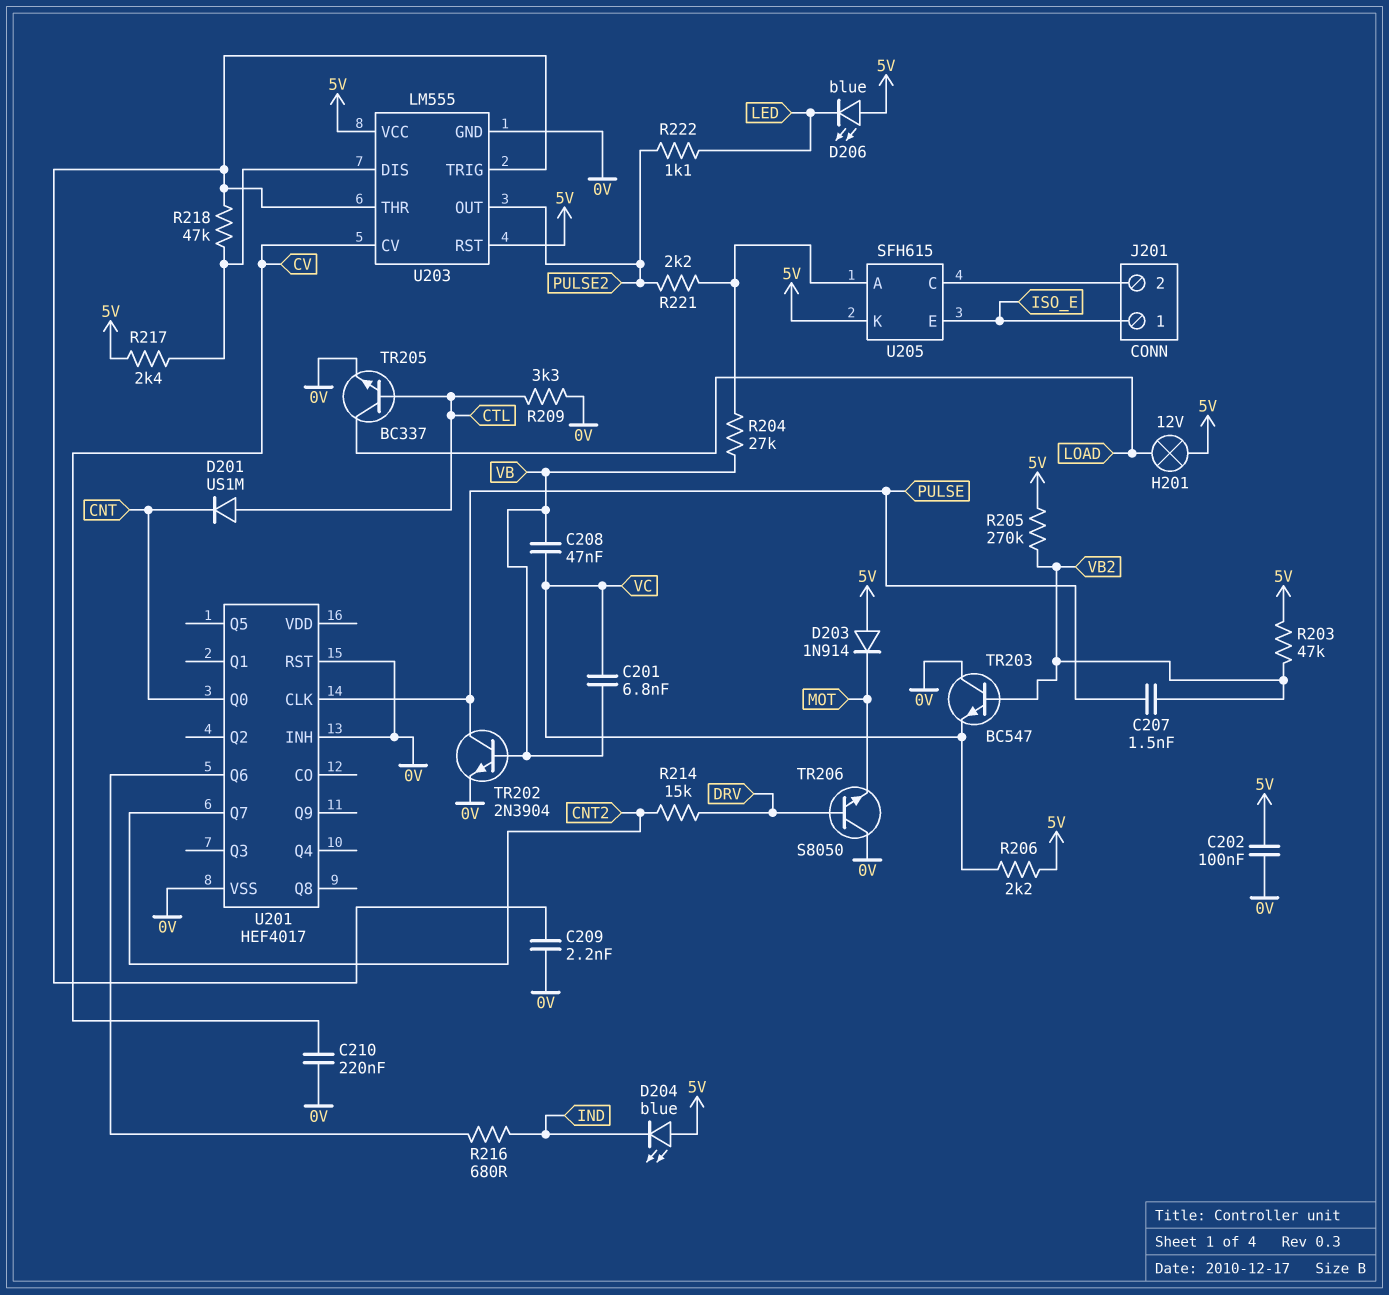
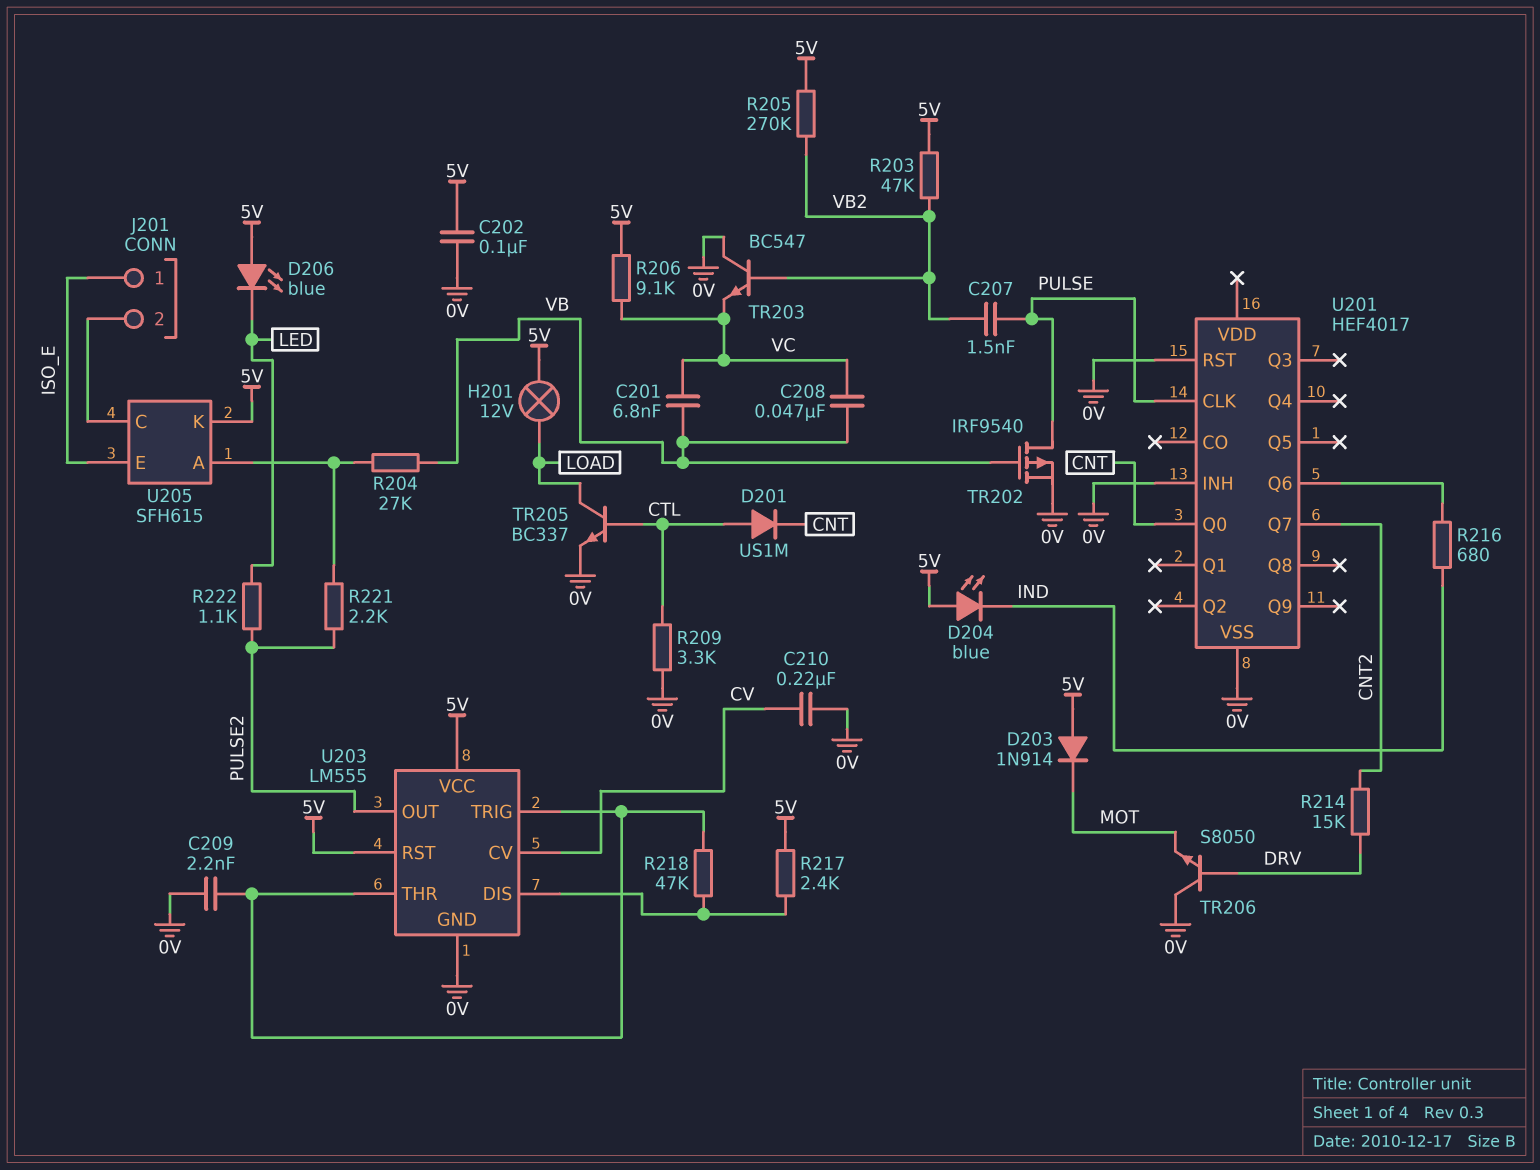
R206: 2.2k (5V, VC) -> 9.1k (5V, VC)
TR202: NPN 2N3904 (B VB, C PULSE, E 0V) -> PMOS IRF9540 (G VB, D PULSE, S 0V)

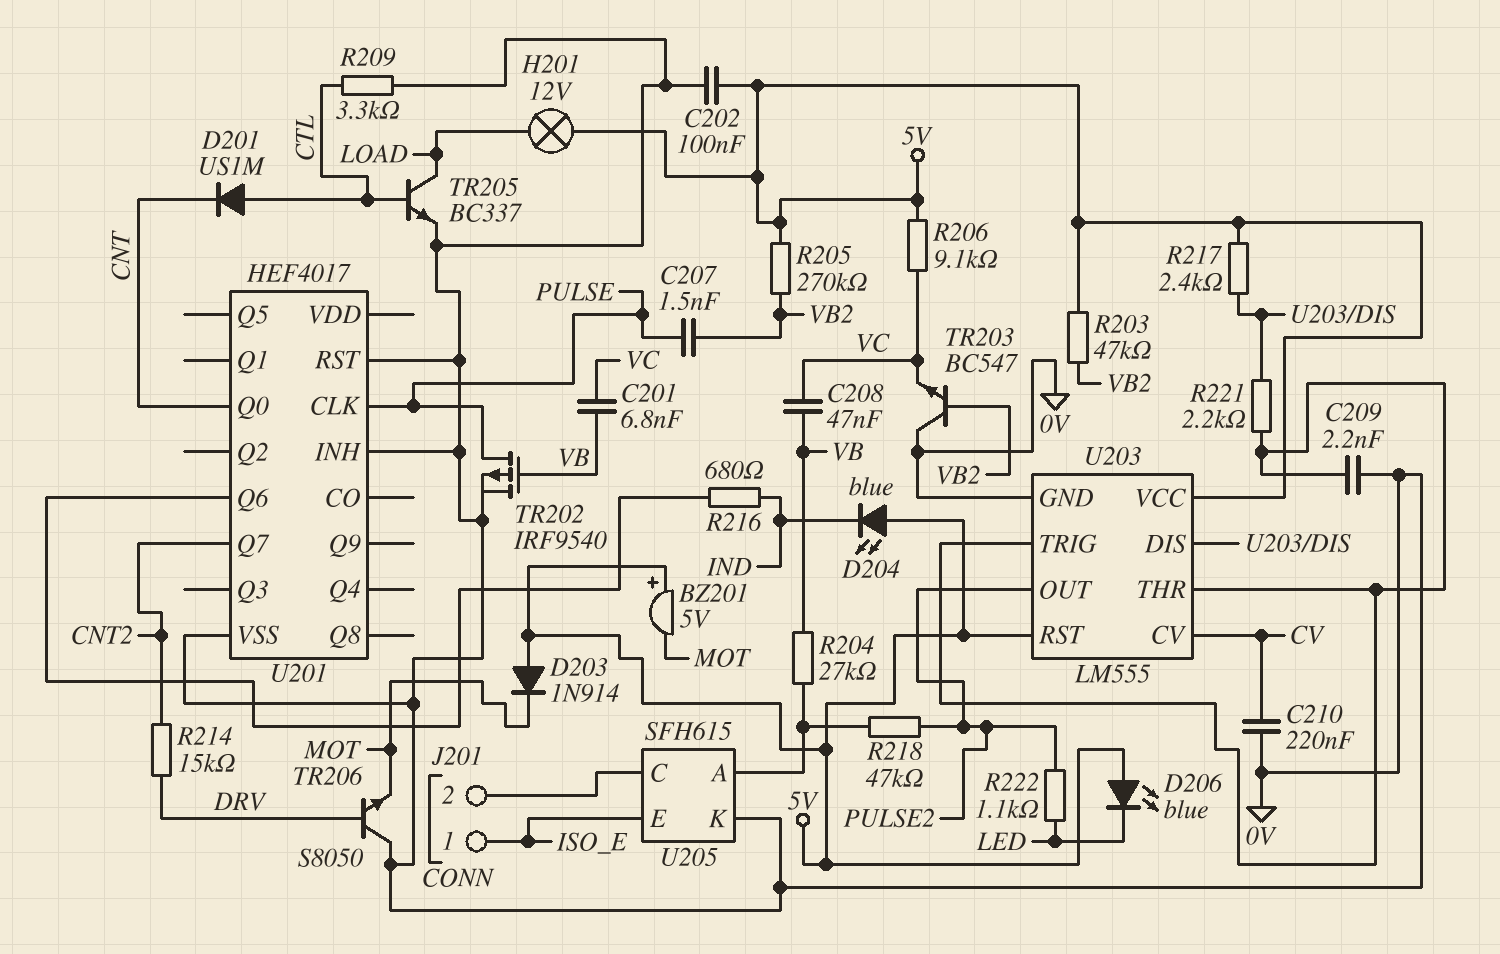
BZ201: none -> buzzer 5V (plus 5V, minus MOT)
R218: 47k (U203/DIS, U203/THR) -> 47k (PULSE2, U205/A)
R221: 2.2k (PULSE2, U205/A) -> 2.2k (U203/DIS, U203/THR)
U205 pin K: 5V -> 0V

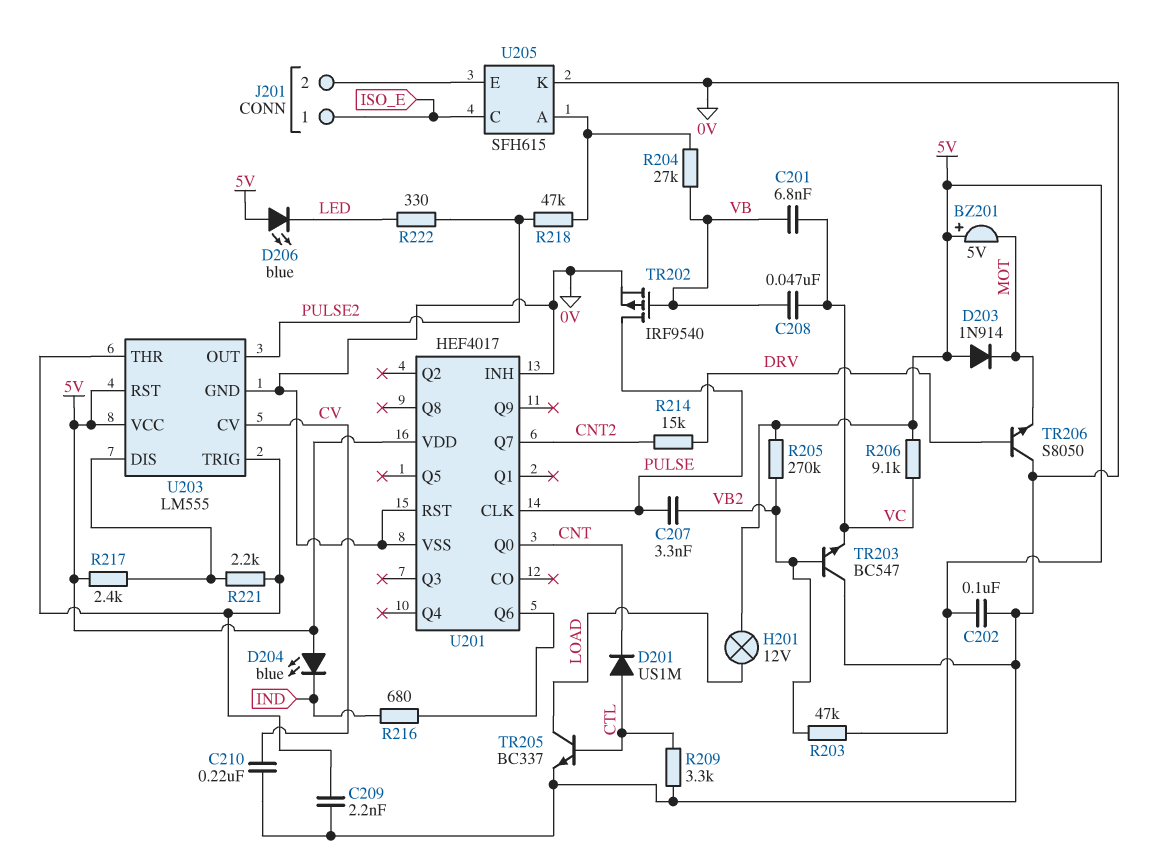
C207: 1.5nF (PULSE, VB2) -> 3.3nF (PULSE, VB2)
R222: 1.1k (LED, PULSE2) -> 330 (LED, PULSE2)
U201 pin VDD: none -> 5V
U205 pin C: J201/2 -> ISO_E
U205 pin E: ISO_E -> J201/2

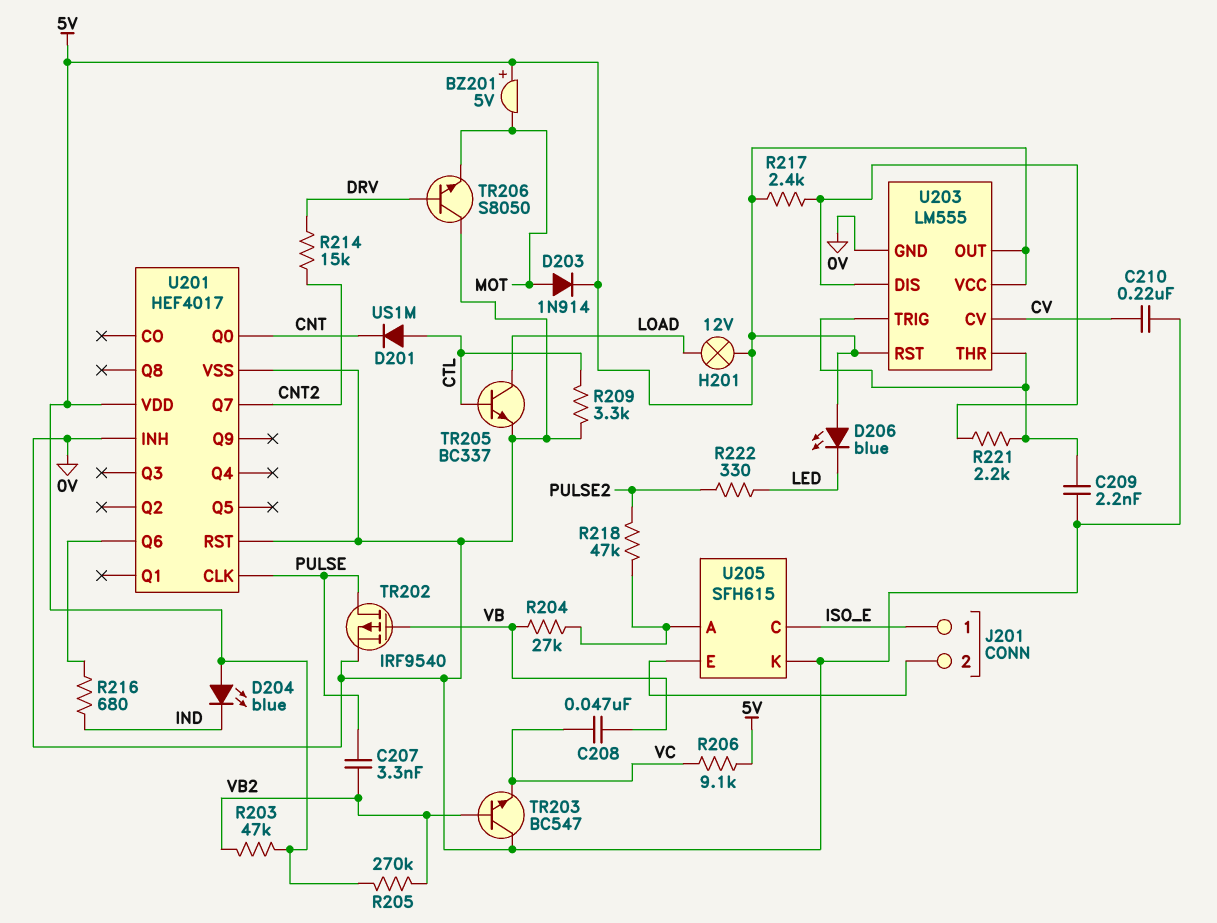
C201: 6.8nF (VB, VC) -> none
C202: 100nF (0V, 5V) -> none
D203: diode 1N914 (A 5V, K MOT) -> diode 1N914 (A MOT, K 5V)
U203 pin OUT: PULSE2 -> 5V

